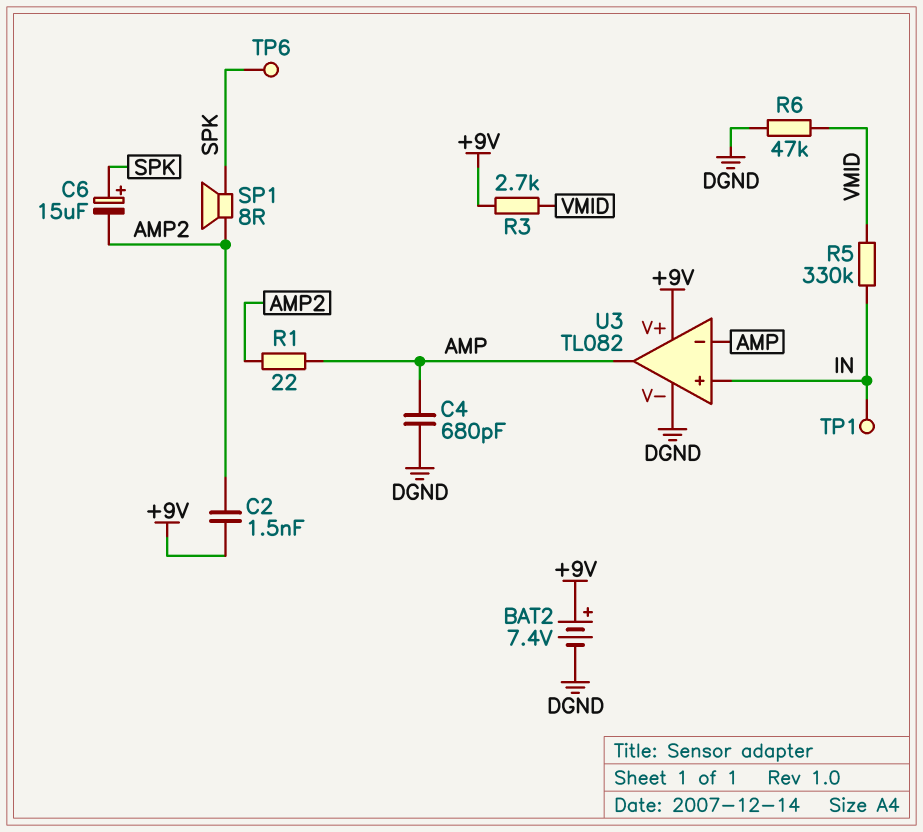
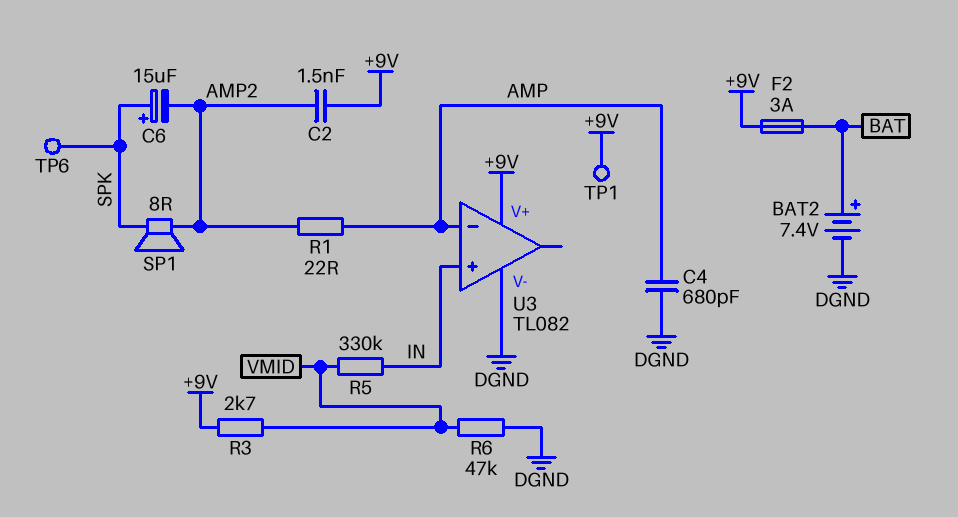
BAT2: 7.4V (plus +9V, minus DGND) -> 7.4V (plus BAT, minus DGND)
F2: none -> 3A (+9V, BAT)
TP1: test point (IN) -> test point (+9V)
U3 pin out: AMP -> none

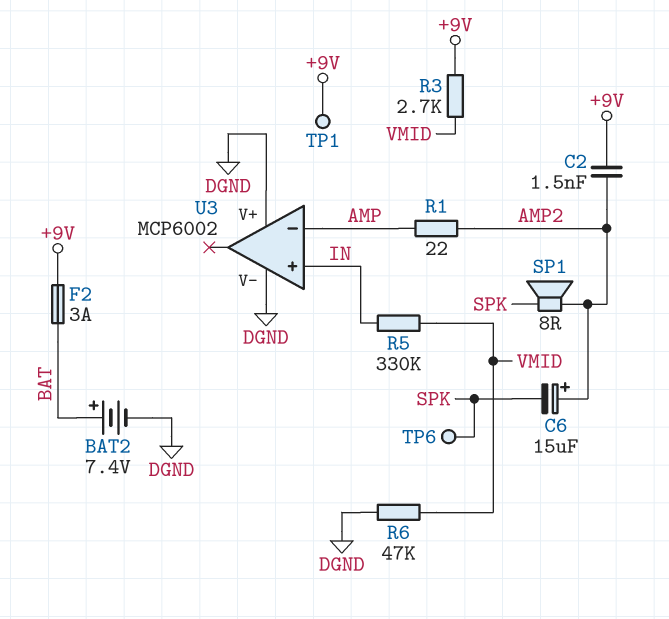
C4: 680pF (AMP, DGND) -> none
C6: 15uF (plus SPK, minus AMP2) -> 15uF (plus AMP2, minus SPK)
U3: TL082 -> MCP6002
U3 pin V+: +9V -> DGND

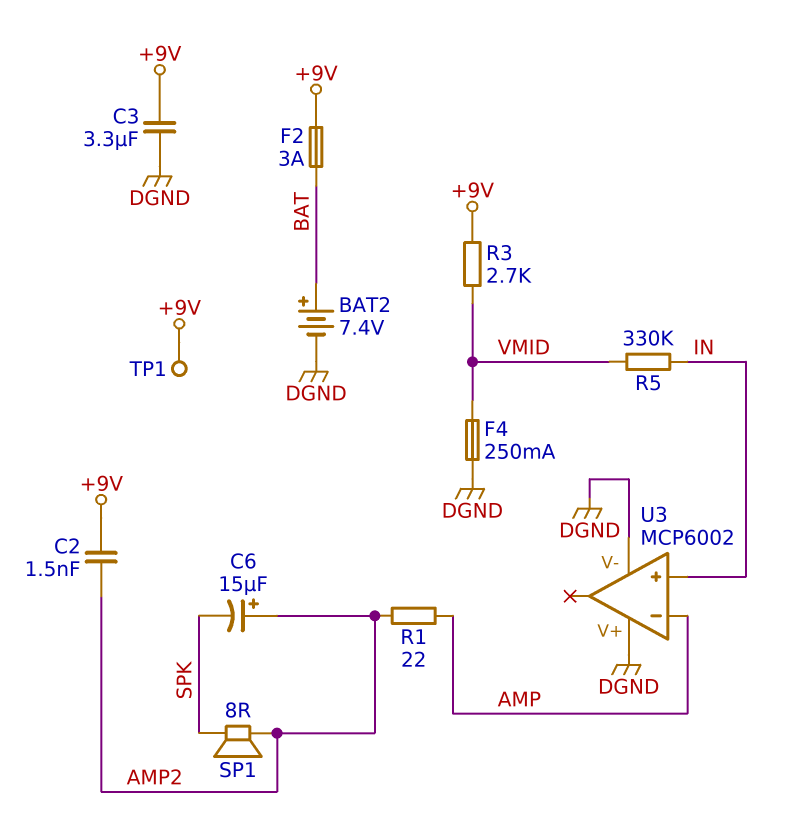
C3: none -> 3.3uF (+9V, DGND)
F4: none -> 250mA (DGND, VMID)
R6: 47k (DGND, VMID) -> none
TP6: test point (SPK) -> none

